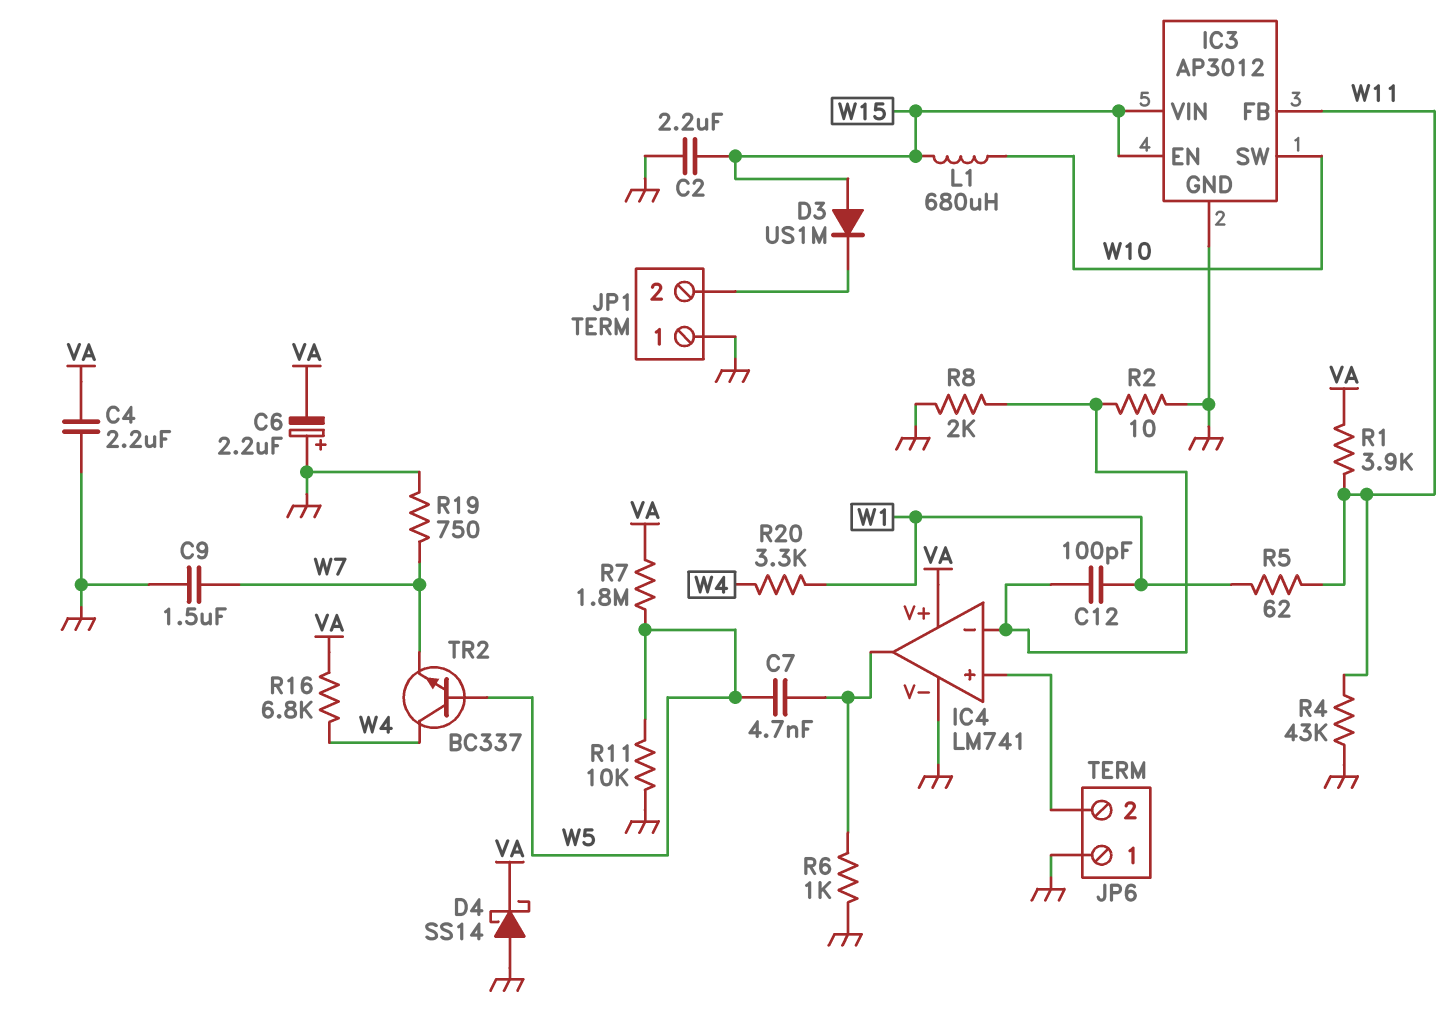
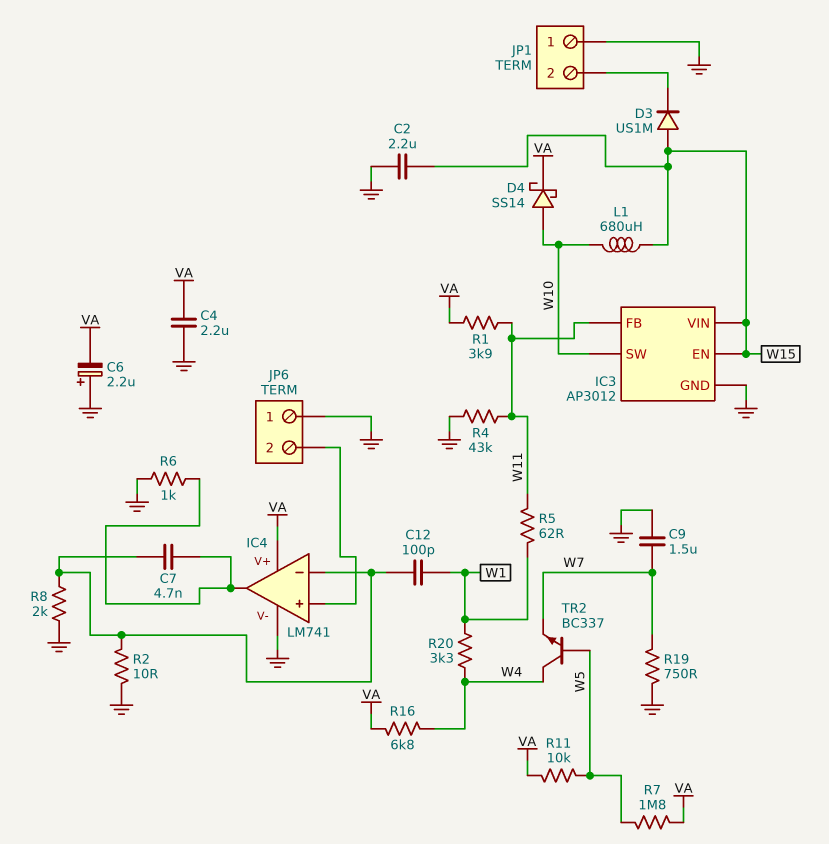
C7: 4.7nF (IC4/out, W5) -> 4.7nF (IC4/in-, IC4/out)
D4: schottky SS14 (A GND, K VA) -> schottky SS14 (A W10, K VA)
R11: 10k (GND, W5) -> 10k (VA, W5)

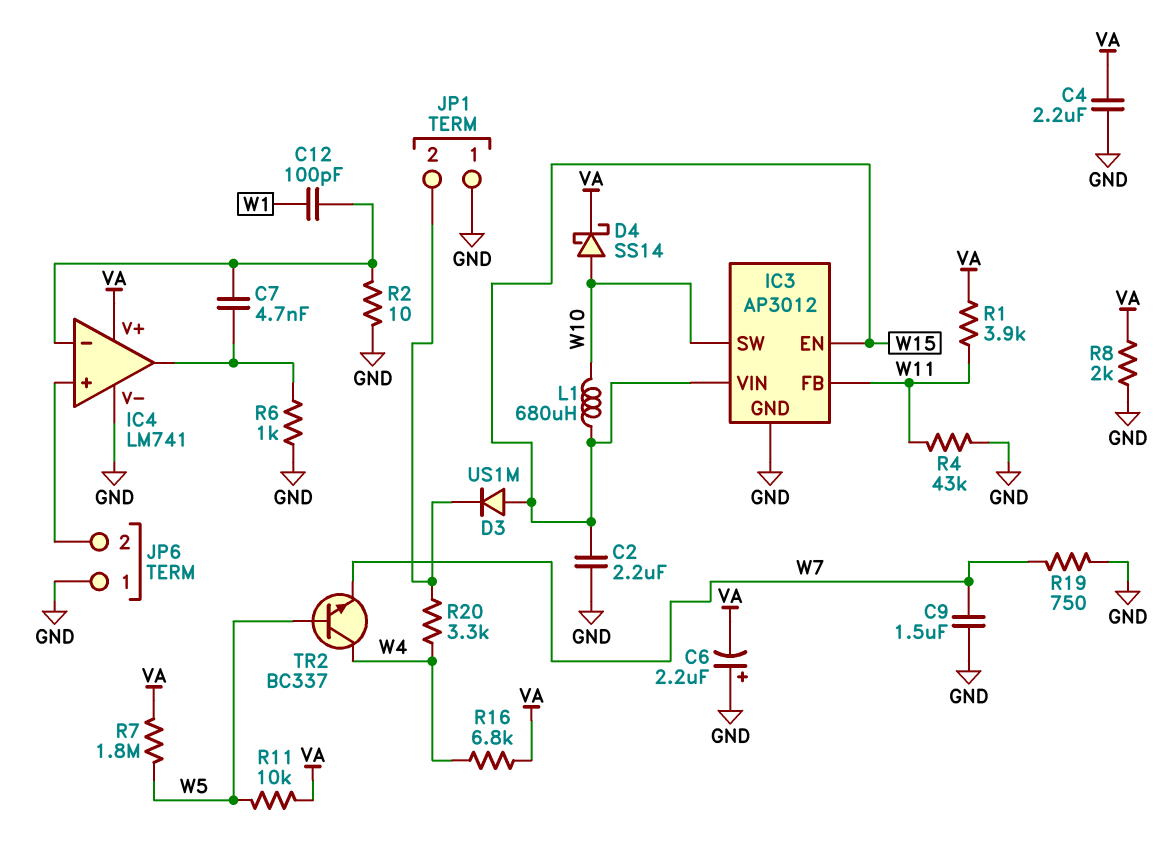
R5: 62 (W1, W11) -> none
R8: 2k (GND, IC4/in-) -> 2k (GND, VA)
R20: 3.3k (W1, W4) -> 3.3k (JP1/2, W4)

